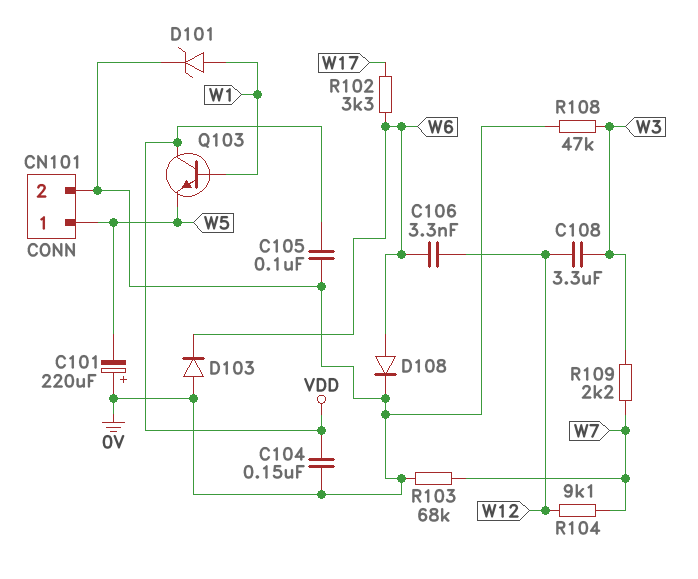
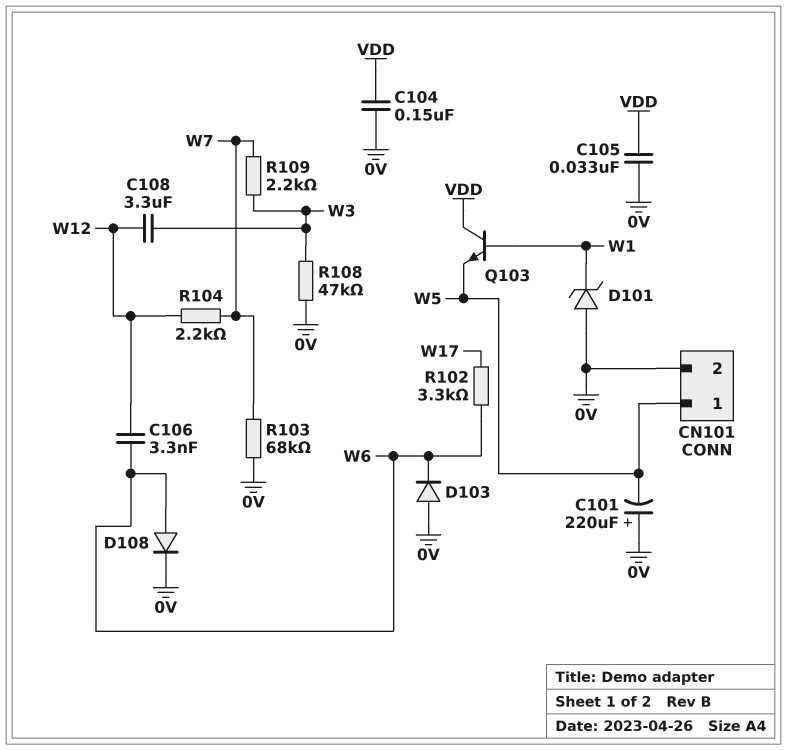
C105: 100nF (0V, VDD) -> 33nF (0V, VDD)
D101: zener (A W1, K 0V) -> zener (A 0V, K W1)
R104: 9.1k (W7, W12) -> 2.2k (W7, W12)

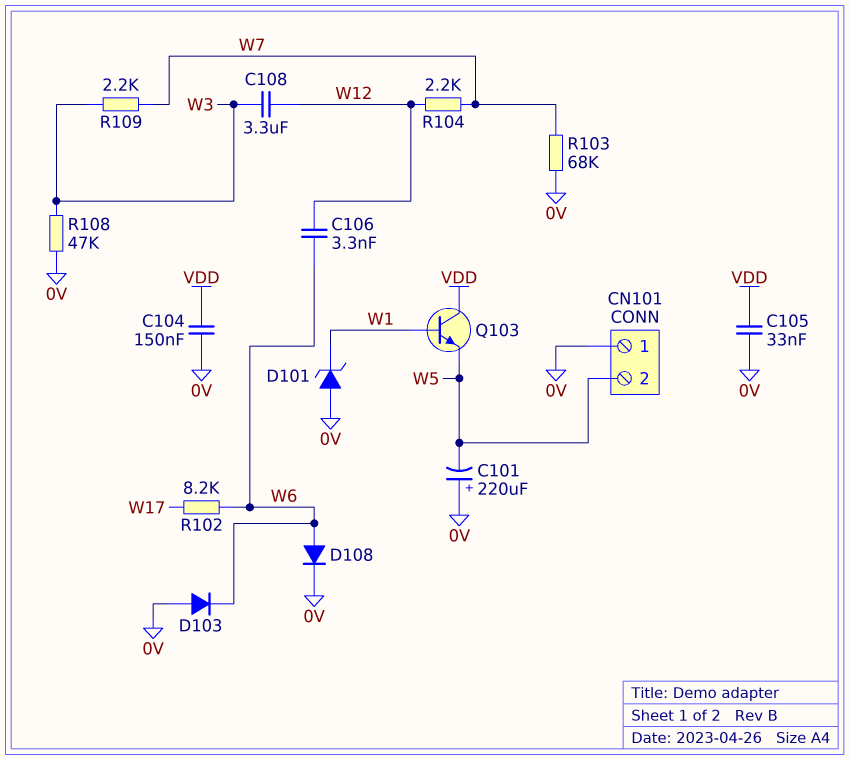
CN101 pin 1: W5 -> 0V
CN101 pin 2: 0V -> W5
R102: 3.3k (W6, W17) -> 8.2k (W6, W17)

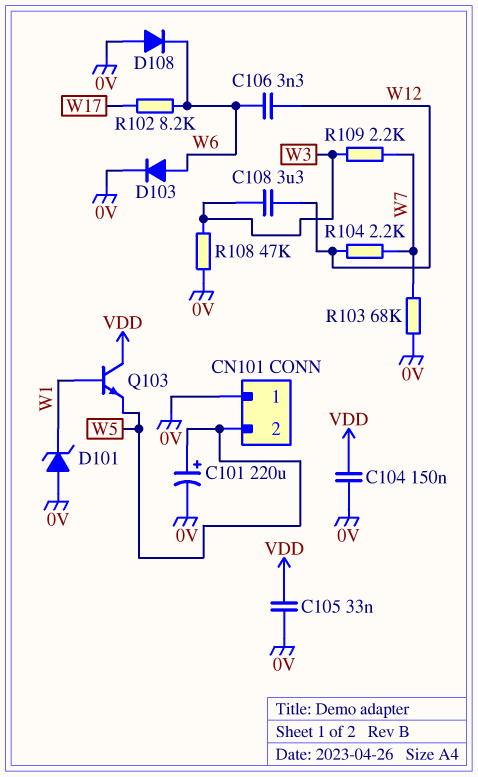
C101: 220uF (plus 0V, minus W5) -> 220uF (plus W5, minus 0V)
D103: diode (A 0V, K W6) -> diode (A W6, K 0V)
D108: diode (A W6, K 0V) -> diode (A 0V, K W6)

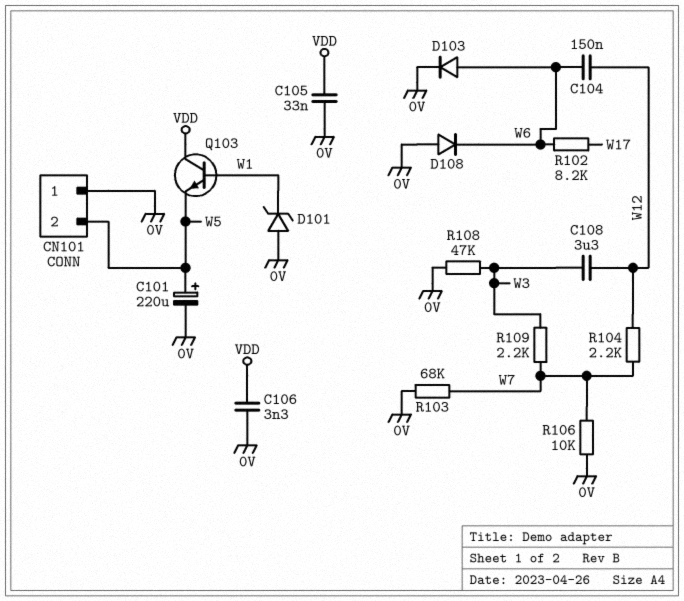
C104: 150nF (0V, VDD) -> 150nF (W6, W12)
C106: 3.3nF (W6, W12) -> 3.3nF (0V, VDD)
R106: none -> 10k (0V, W7)

